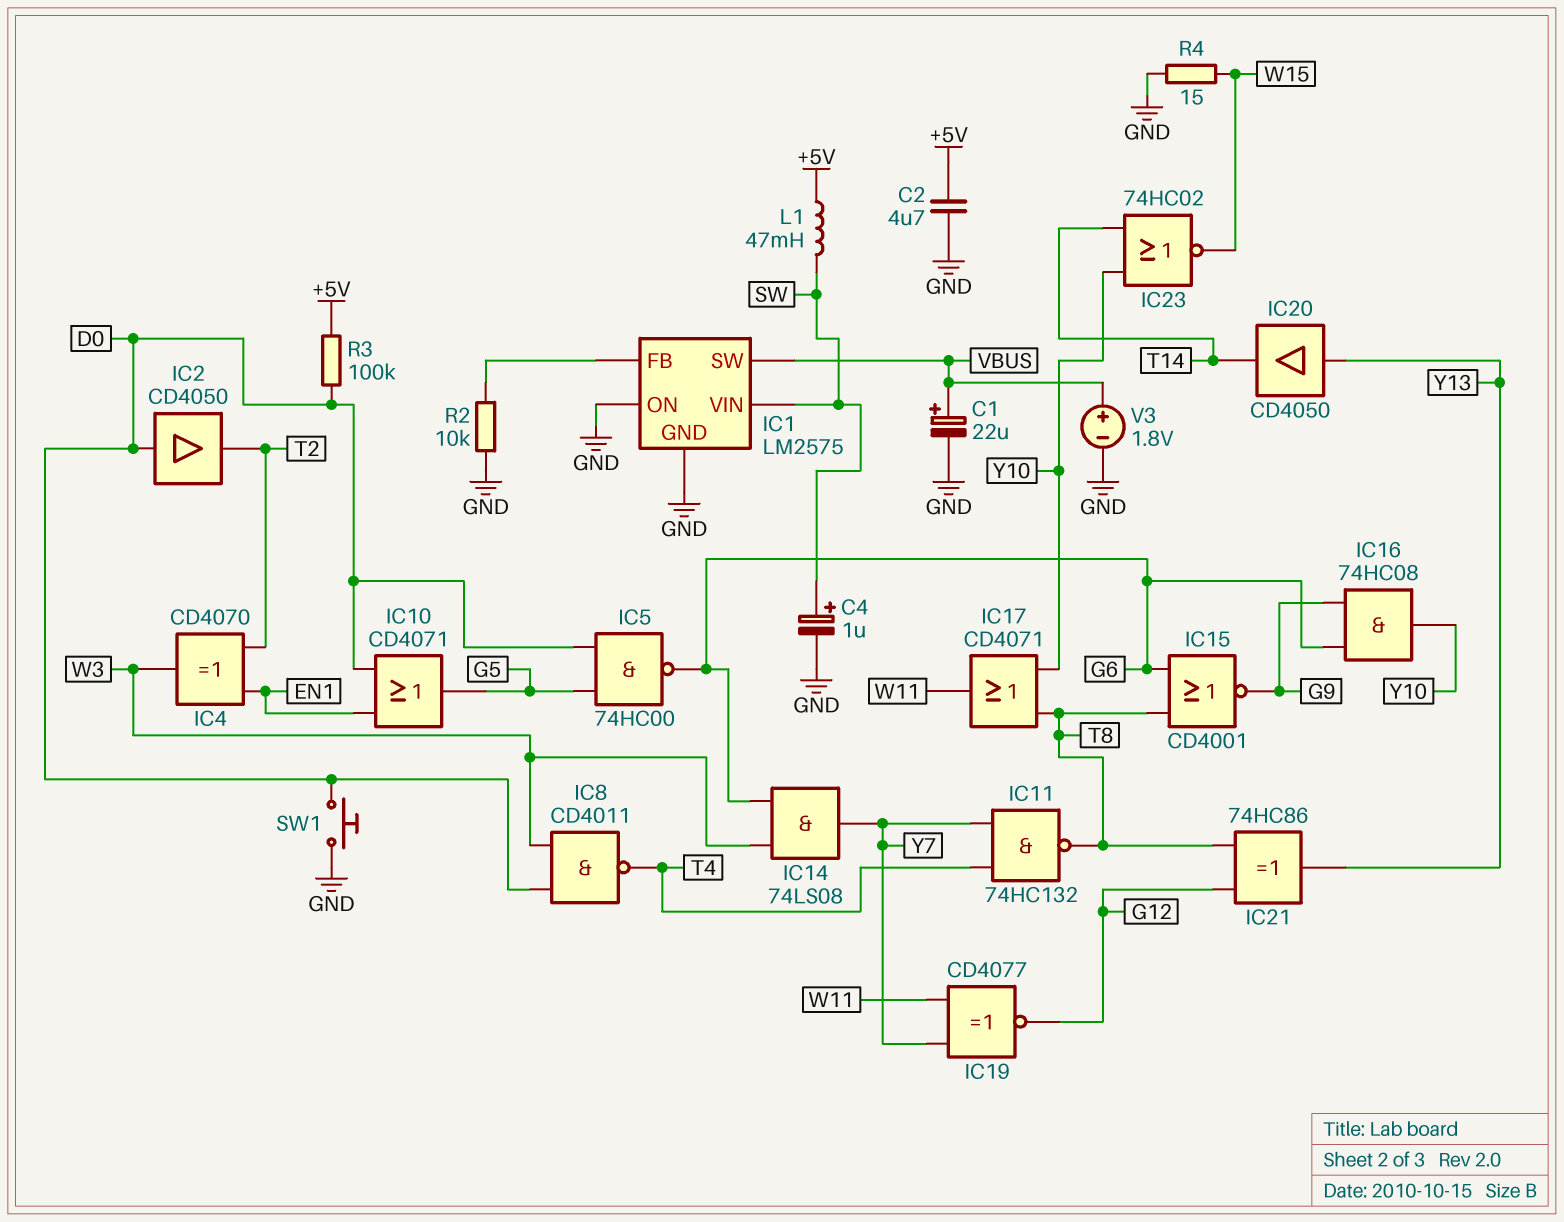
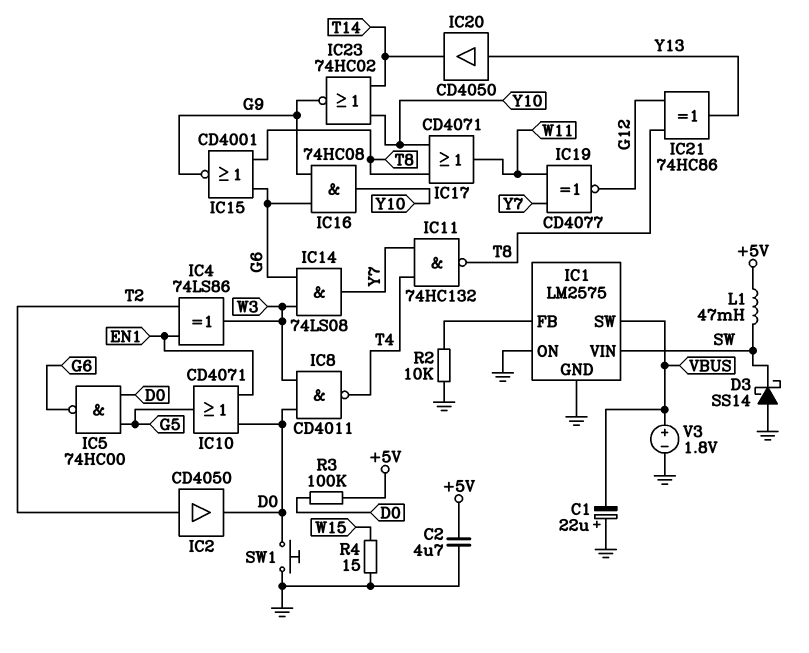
C1: 22uF (plus VBUS, minus GND) -> 22uF (plus GND, minus VBUS)
C4: 1uF (plus SW, minus GND) -> none
D3: none -> schottky SS14 (A GND, K SW)
IC2: buffer CD4050 (in D0, out T2) -> buffer CD4050 (in T2, out D0)
IC4: XOR CD4070 (in EN1, in T2, out W3) -> XOR 74LS86 (in EN1, in T2, out W3)
IC23: NOR 74HC02 (in T14, in Y10, out W15) -> NOR 74HC02 (in T14, in Y10, out G9)

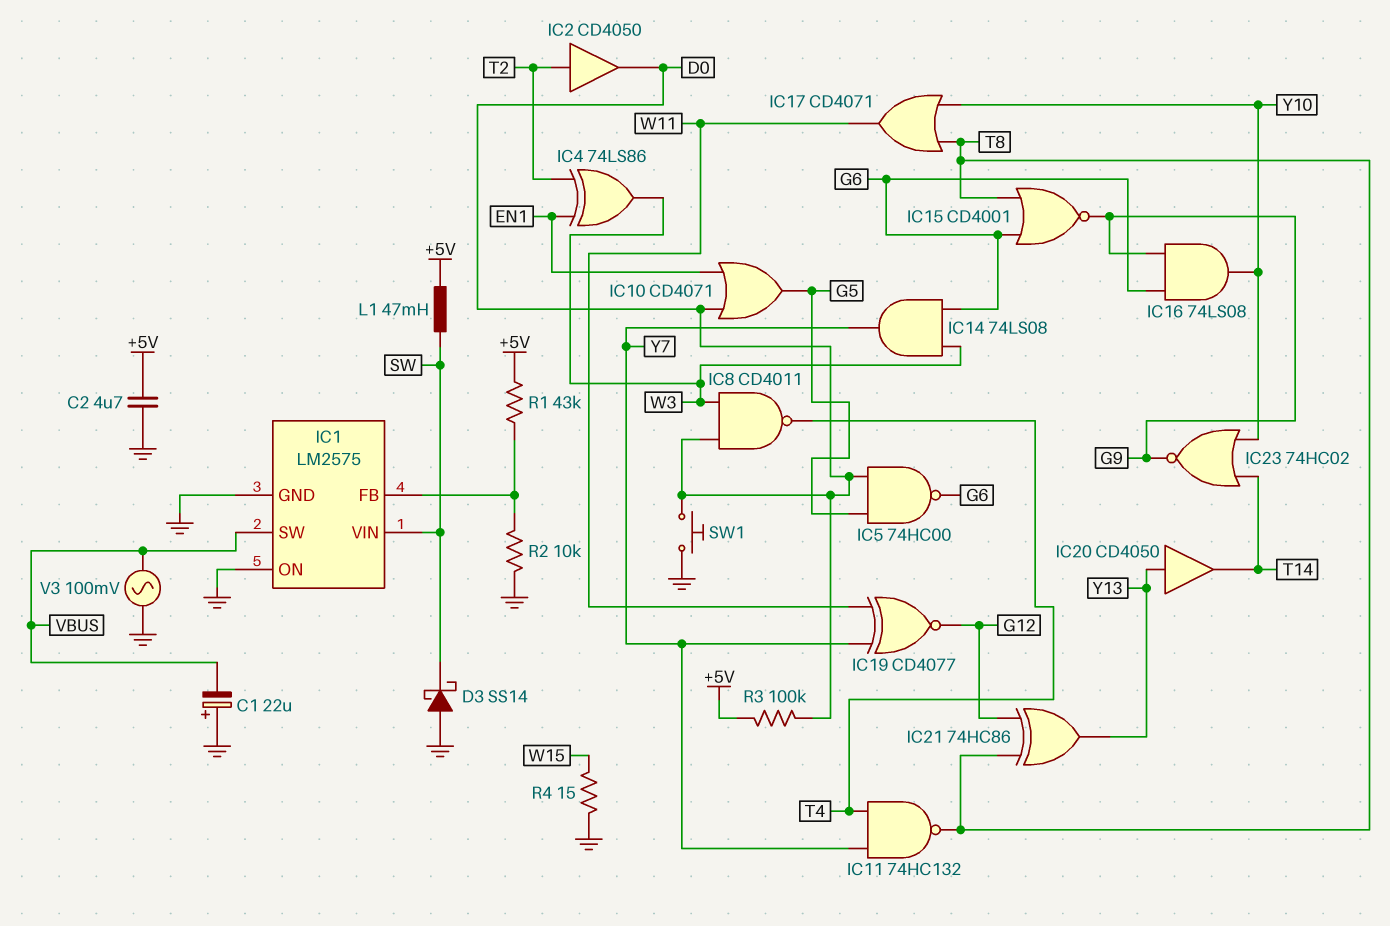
IC16: AND 74HC08 (in G6, in G9, out Y10) -> AND 74LS08 (in G6, in G9, out Y10)
R1: none -> 43k (+5V, IC1/FB)
V3: 1.8V (plus VBUS, minus GND) -> AC 100mV (GND, VBUS)

